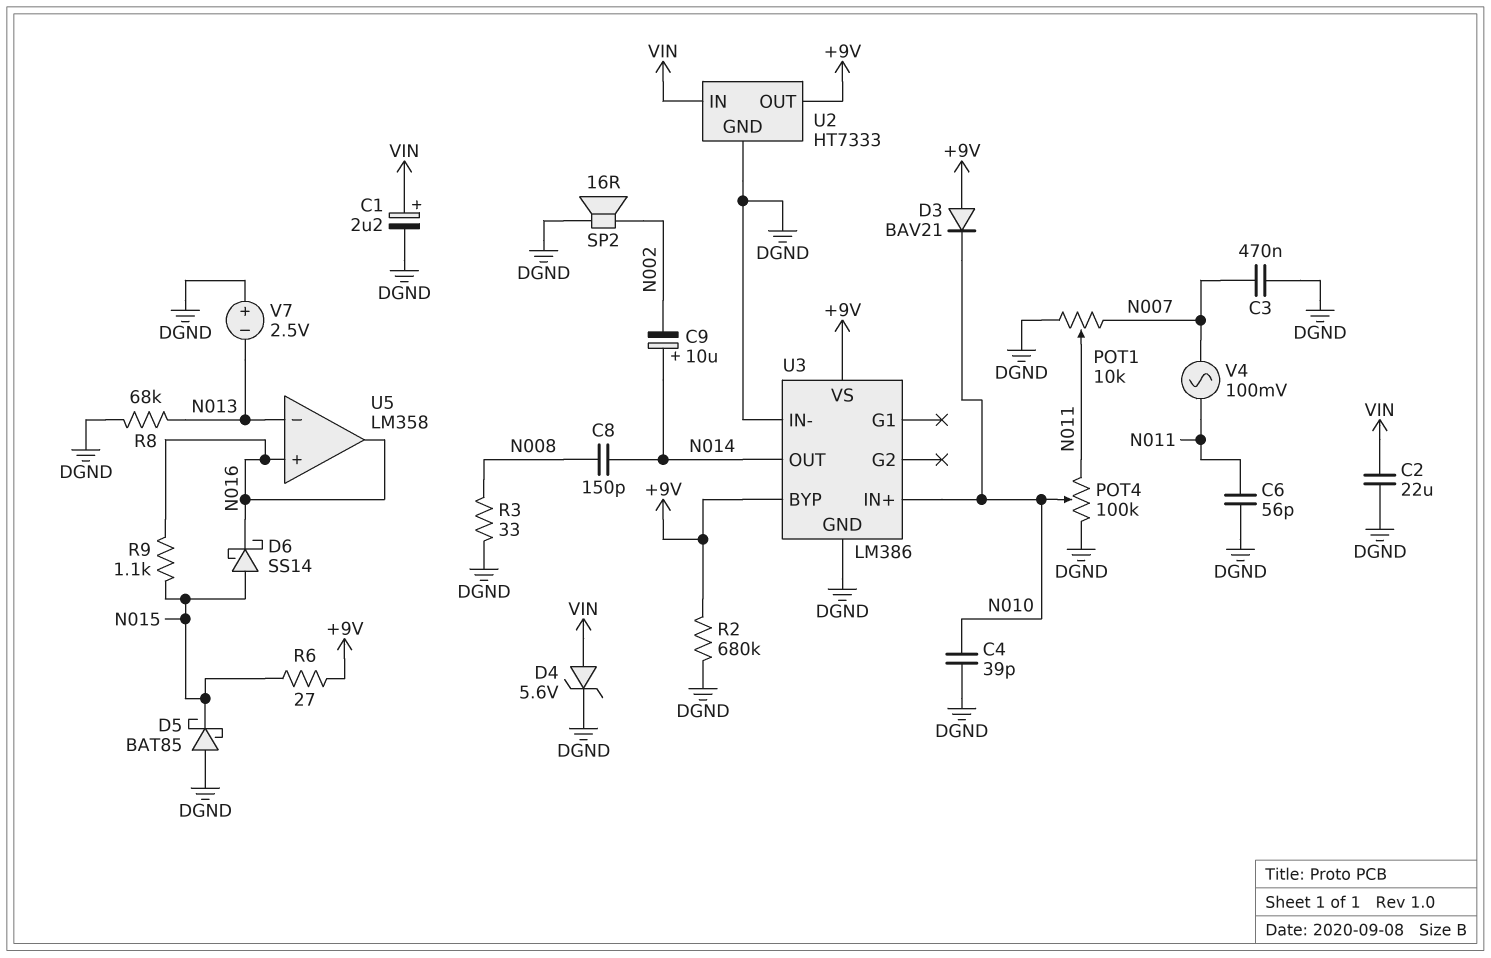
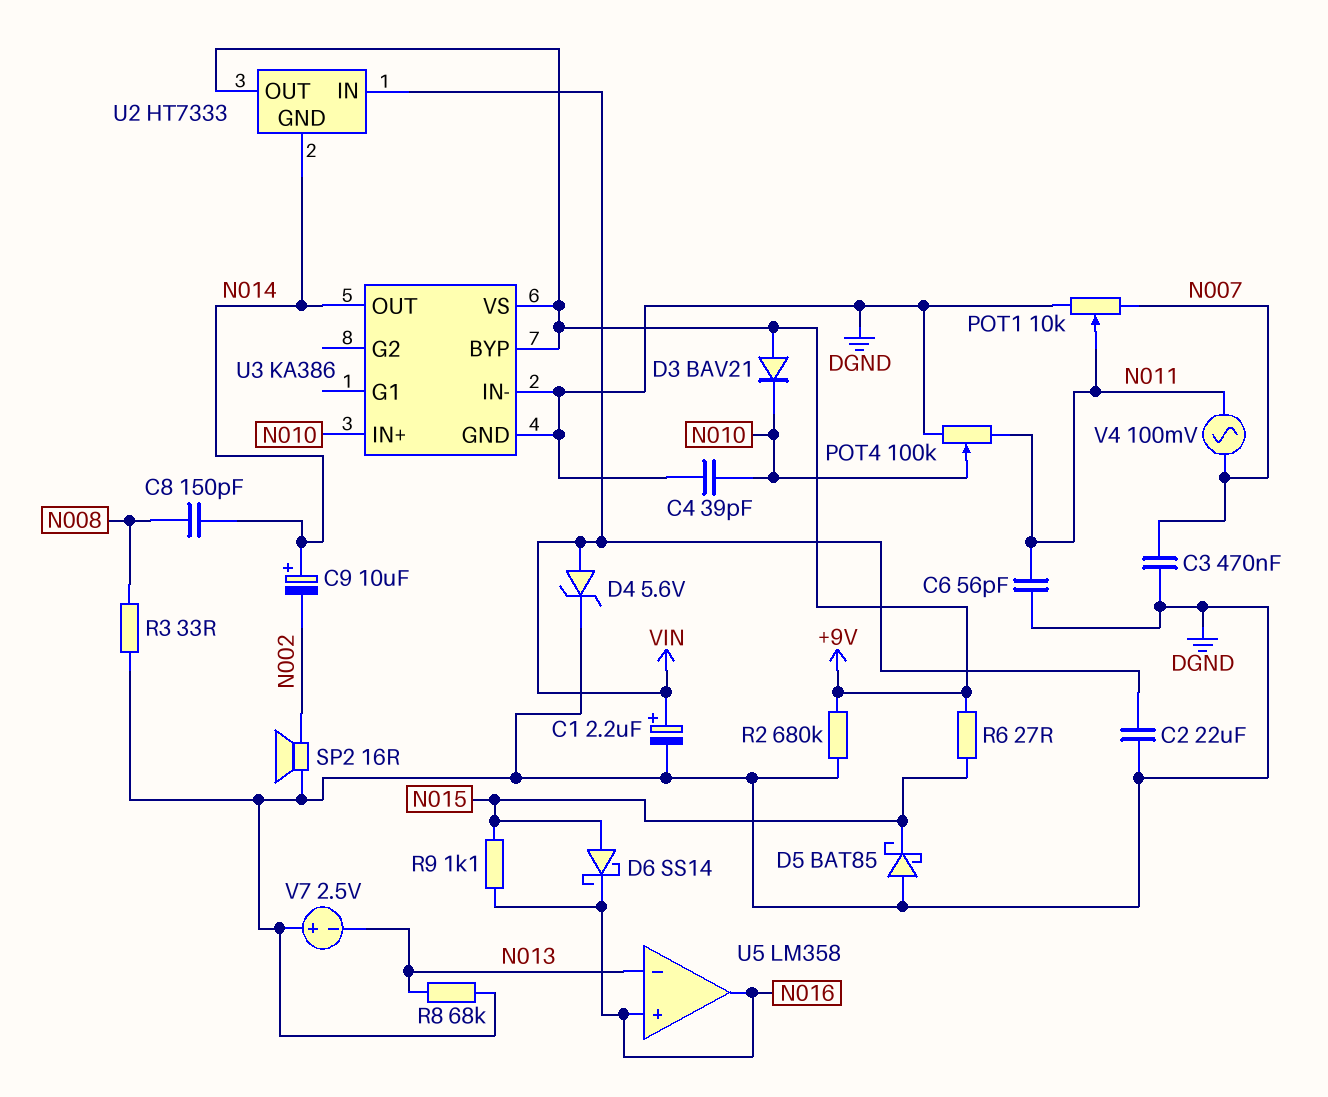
U2 pin GND: DGND -> N014
U3: LM386 -> KA386

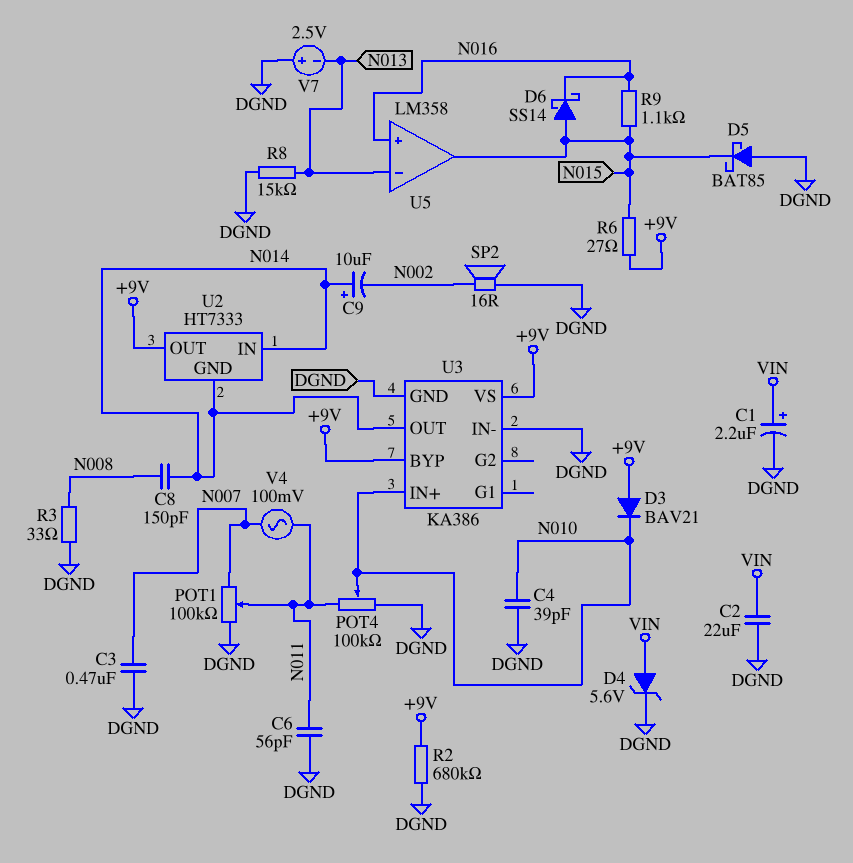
POT1: 10k (DGND, N007, wiper N011) -> 100k (DGND, N007, wiper N011)
R8: 68k (DGND, N013) -> 15k (DGND, N013)
U2 pin IN: VIN -> N014
U5 pin out: N016 -> N015

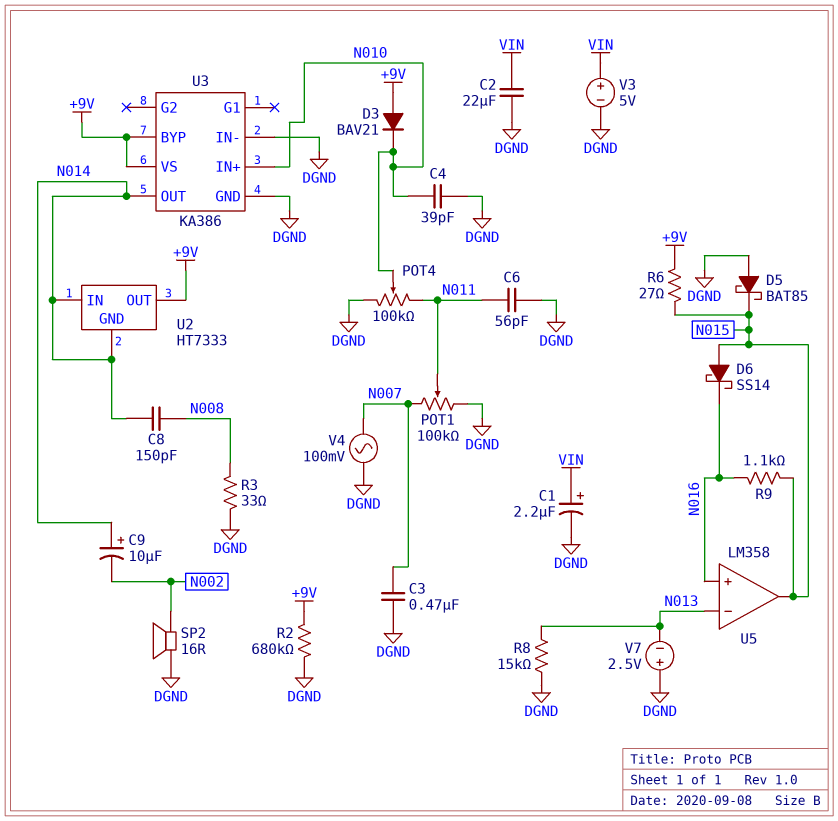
D4: zener 5.6V (A VIN, K DGND) -> none
V3: none -> 5V (plus VIN, minus DGND)
V4: AC 100mV (N007, N011) -> AC 100mV (DGND, N007)

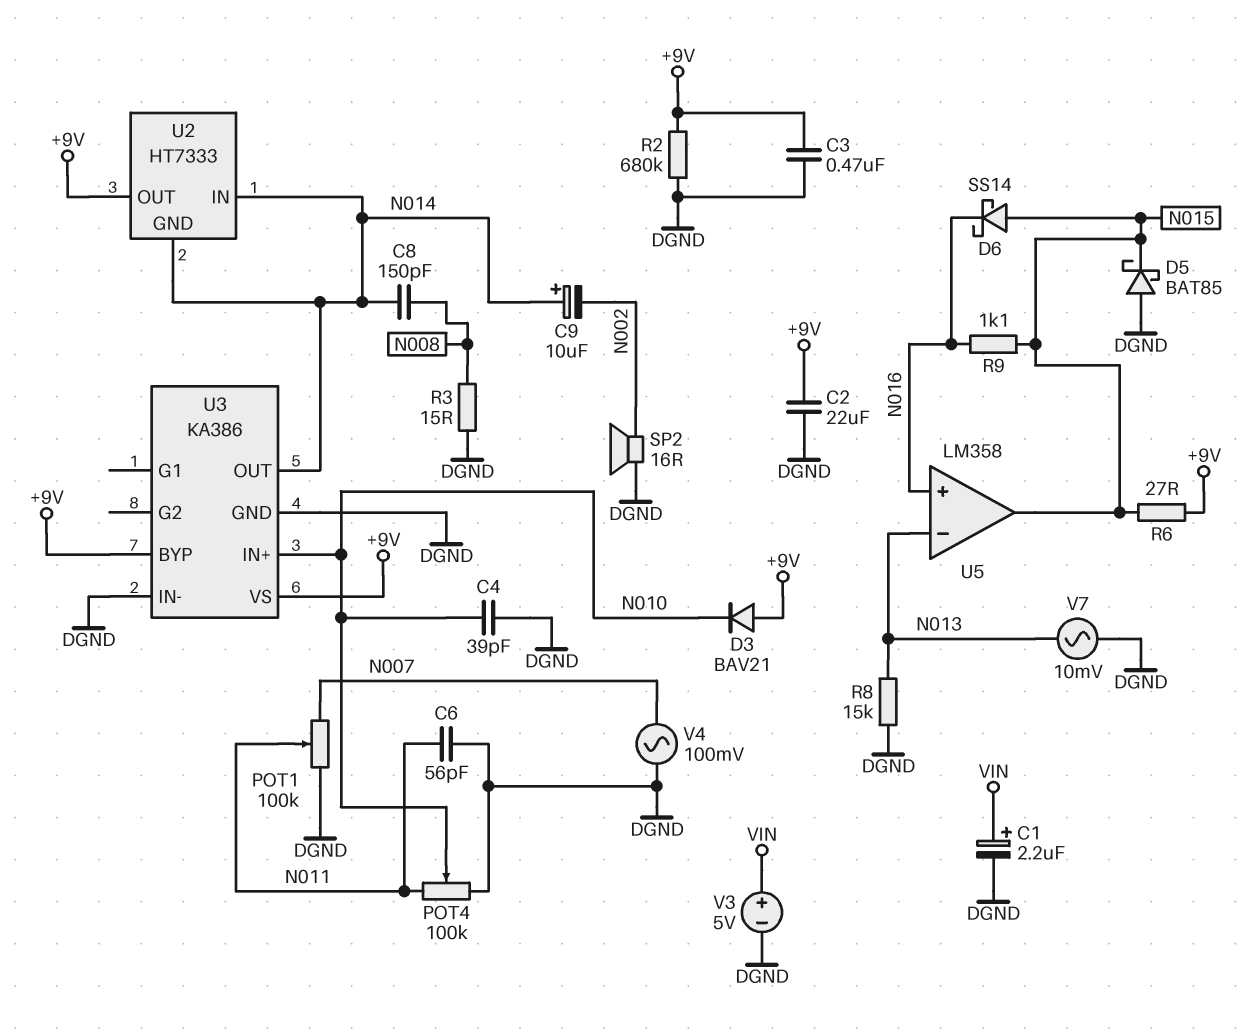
C2: 22uF (DGND, VIN) -> 22uF (+9V, DGND)
C3: 470nF (DGND, N007) -> 470nF (+9V, DGND)
R3: 33 (DGND, N008) -> 15 (DGND, N008)
V7: 2.5V (plus DGND, minus N013) -> AC 10mV (DGND, N013)

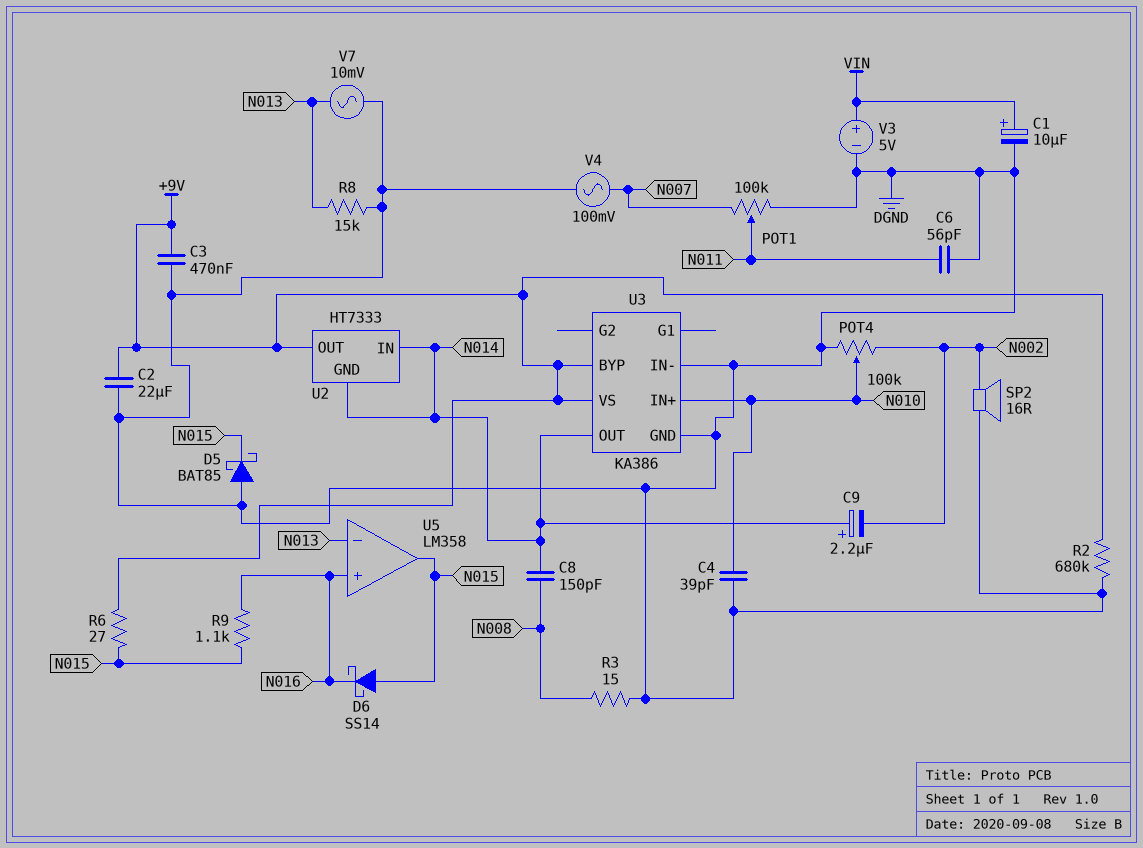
C1: 2.2uF (plus VIN, minus DGND) -> 10uF (plus VIN, minus DGND)
C9: 10uF (plus N014, minus N002) -> 2.2uF (plus N014, minus N002)
D3: diode BAV21 (A +9V, K N010) -> none
POT4: 100k (DGND, N011, wiper N010) -> 100k (DGND, N002, wiper N010)

